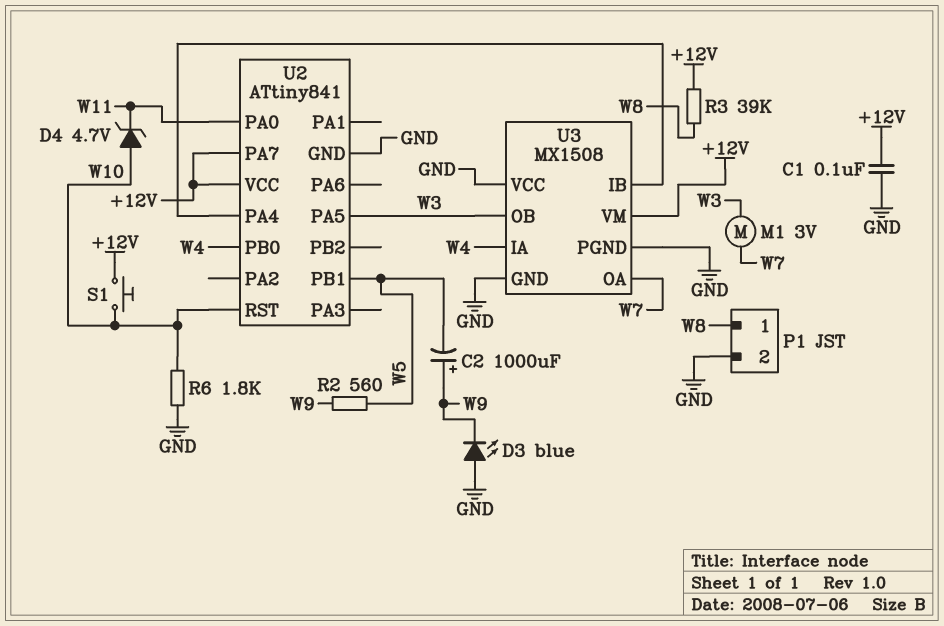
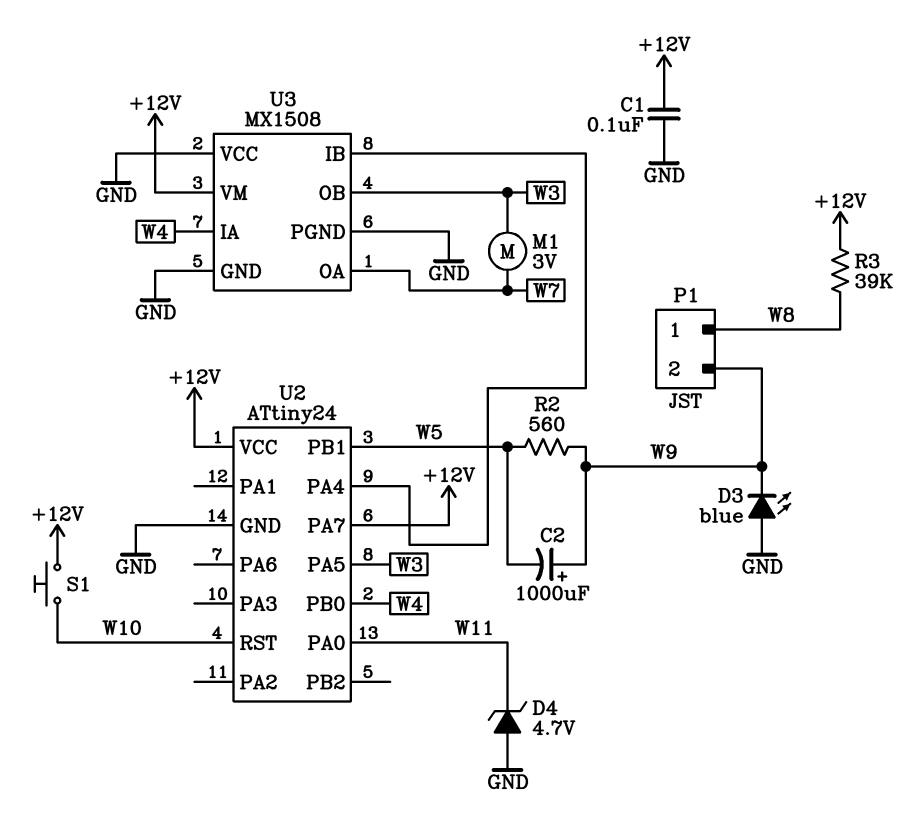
D4: zener 4.7V (A W10, K W11) -> zener 4.7V (A GND, K W11)
P1 pin 2: GND -> W9
R6: 1.8k (GND, W10) -> none
U2: ATtiny841 -> ATtiny24

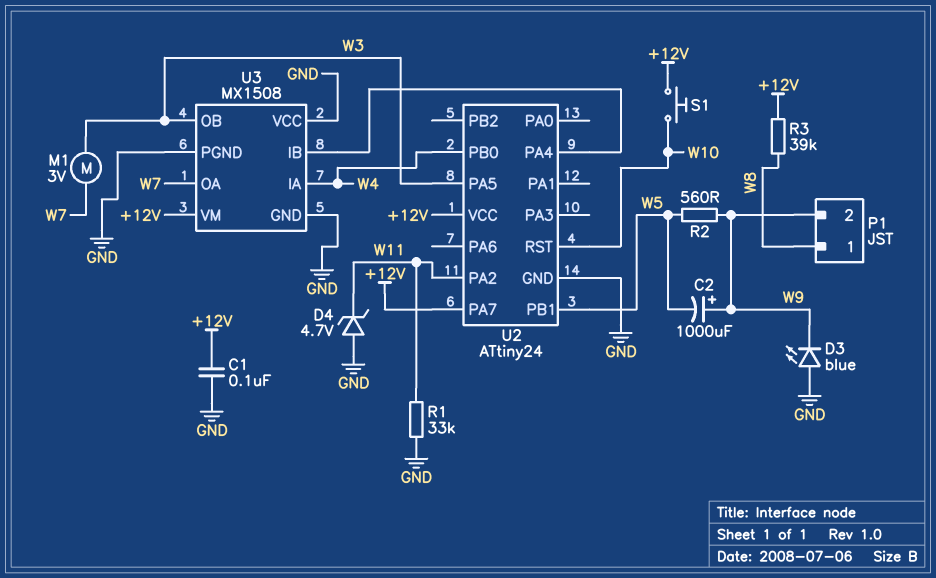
R1: none -> 33k (GND, W11)
U2 pin PA0: W11 -> none
U2 pin PA2: none -> W11

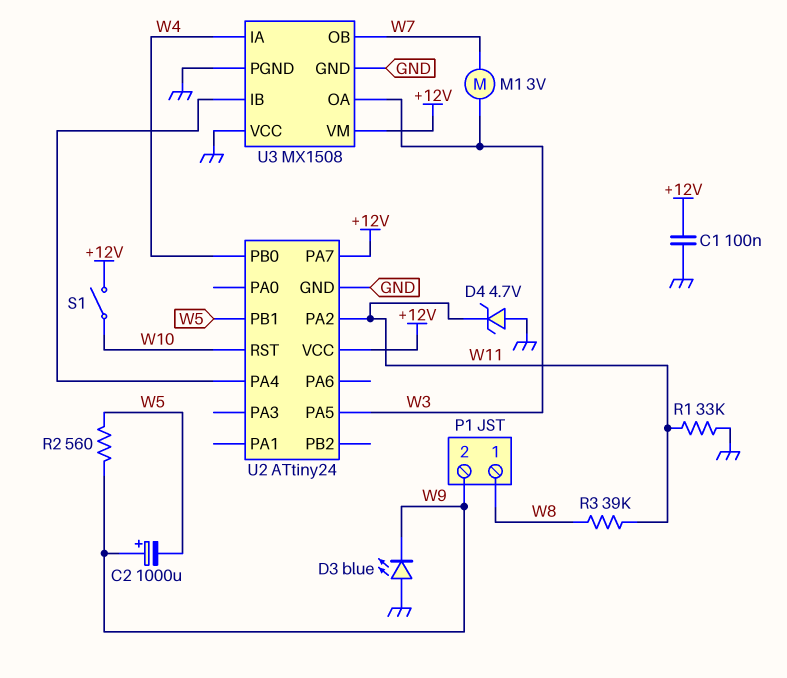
R3: 39k (+12V, W8) -> 39k (W8, W11)
S1: button (+12V, W10) -> switch (+12V, W10)
U3 pin OA: W7 -> W3
U3 pin OB: W3 -> W7

